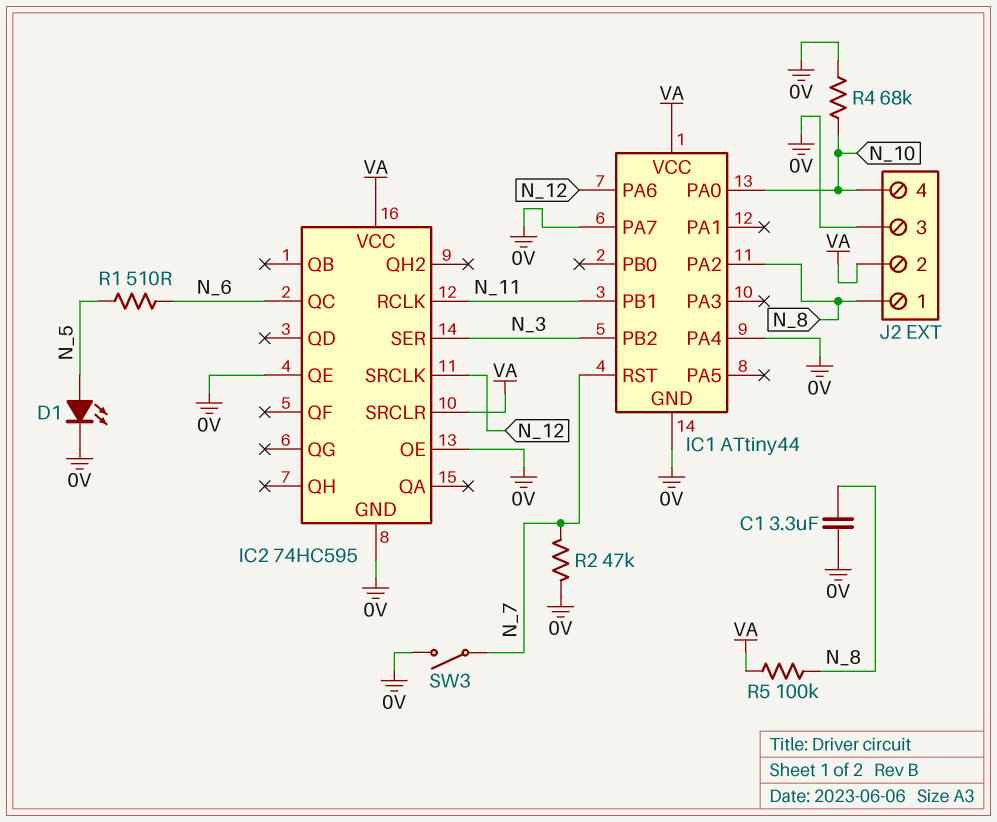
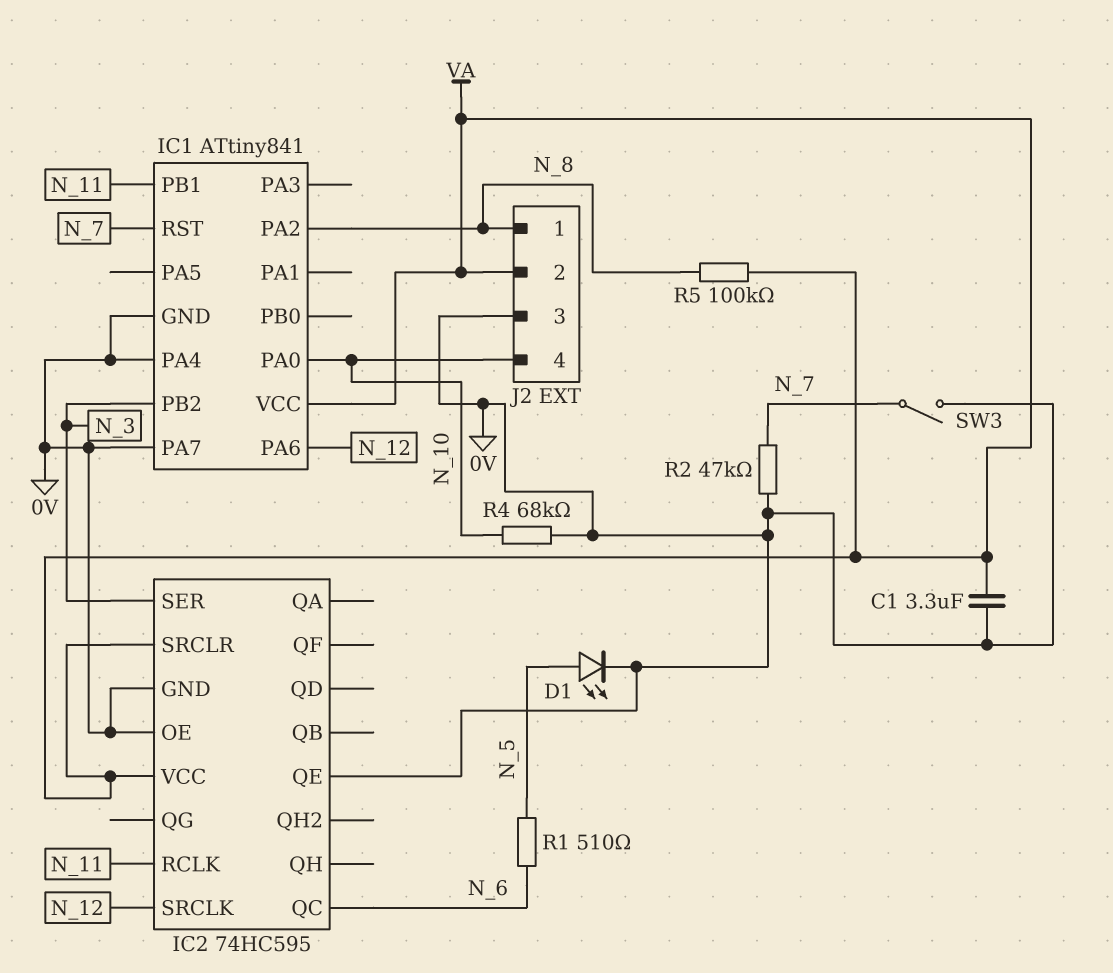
C1: 3.3uF (0V, N_8) -> 3.3uF (0V, VA)
IC1: ATtiny44 -> ATtiny841

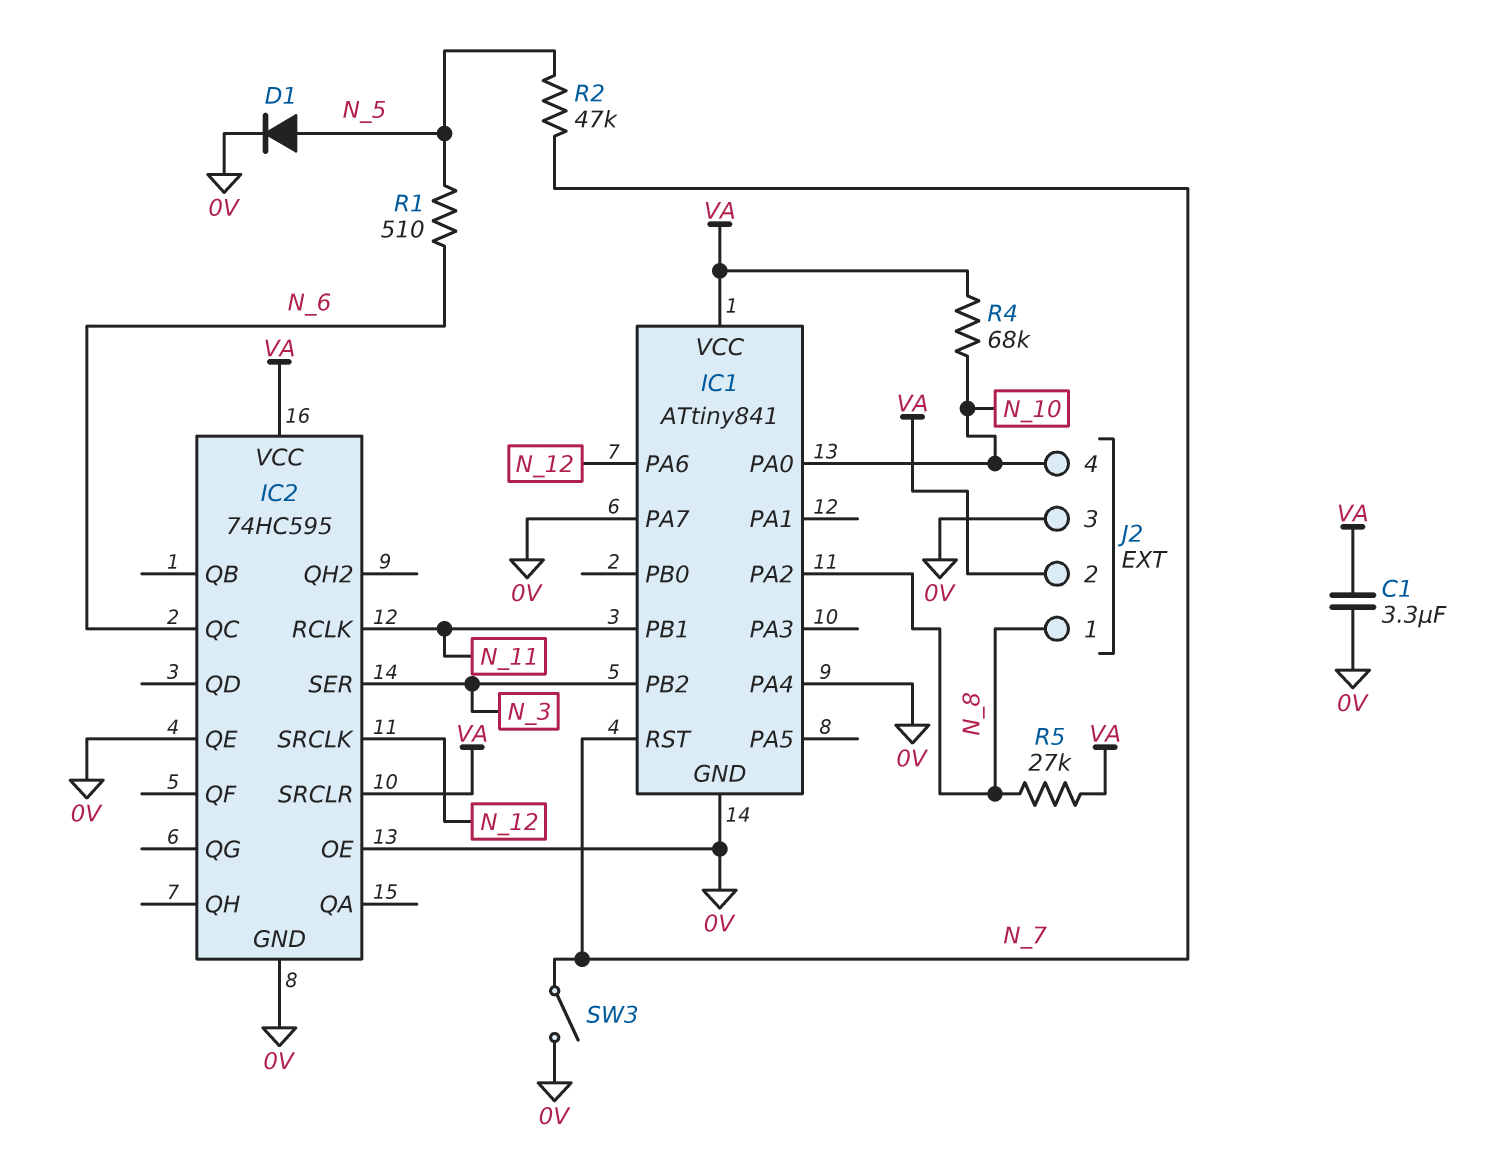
D1: LED (A N_5, K 0V) -> diode (A N_5, K 0V)
R2: 47k (0V, N_7) -> 47k (N_5, N_7)
R4: 68k (0V, N_10) -> 68k (N_10, VA)
R5: 100k (N_8, VA) -> 27k (N_8, VA)

